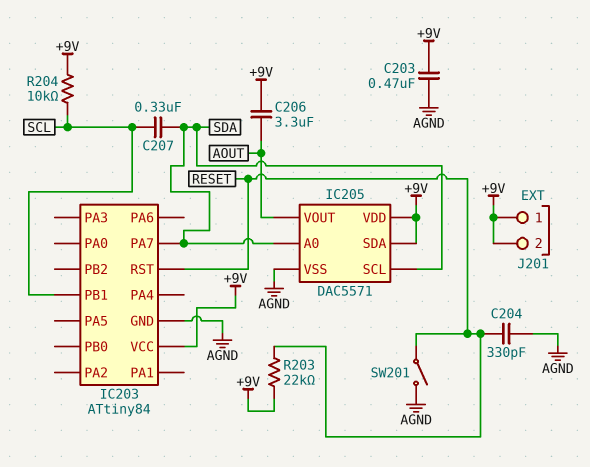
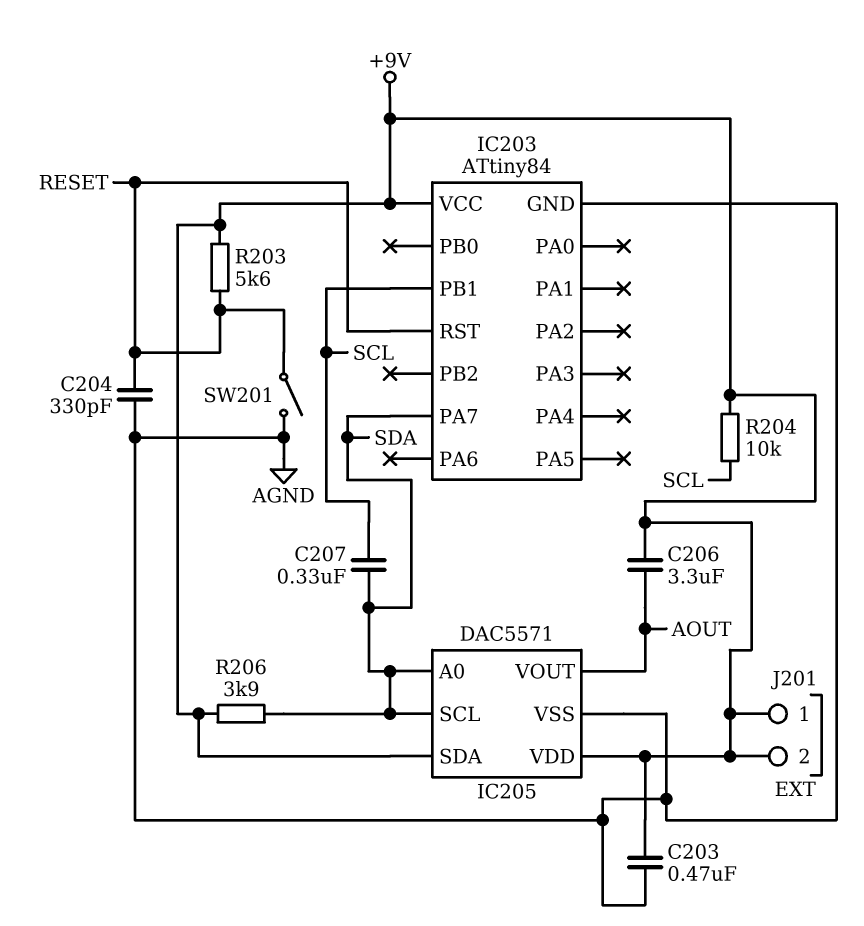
R203: 22k (+9V, RESET) -> 5.6k (+9V, RESET)
R206: none -> 3.9k (+9V, SDA)

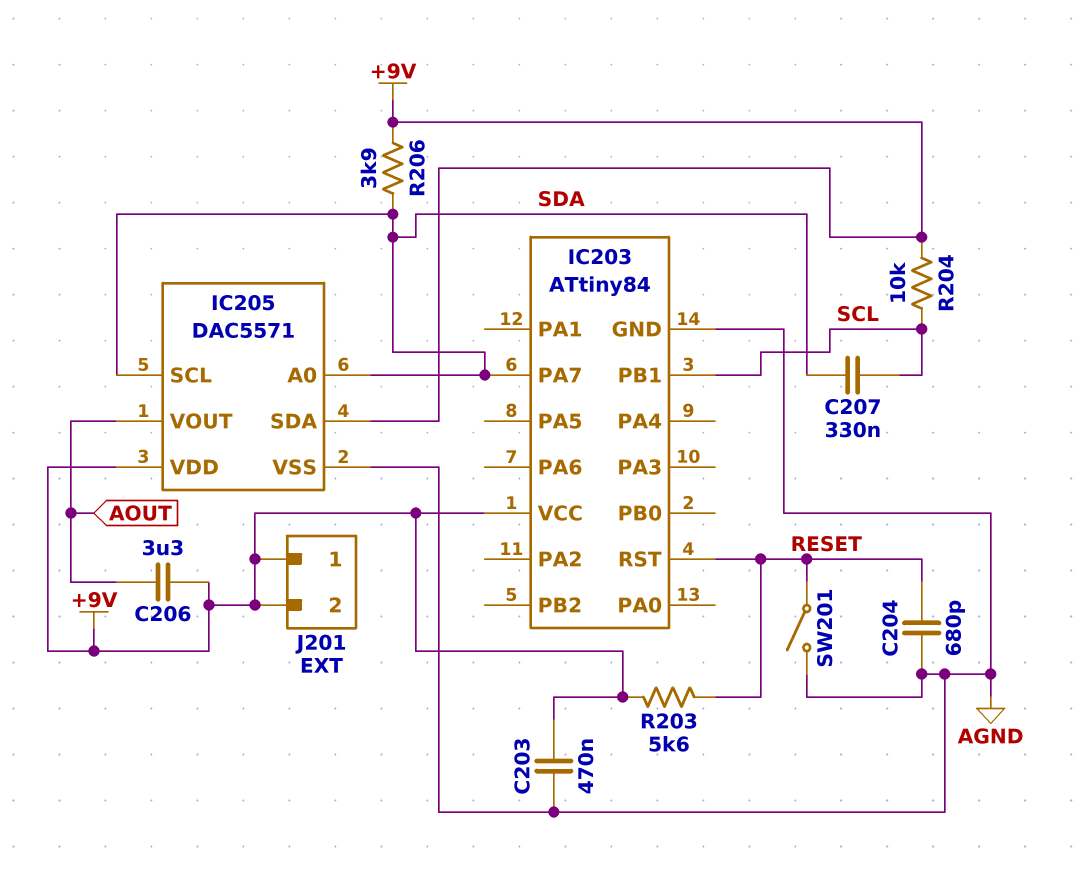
C204: 330pF (AGND, RESET) -> 680pF (AGND, RESET)

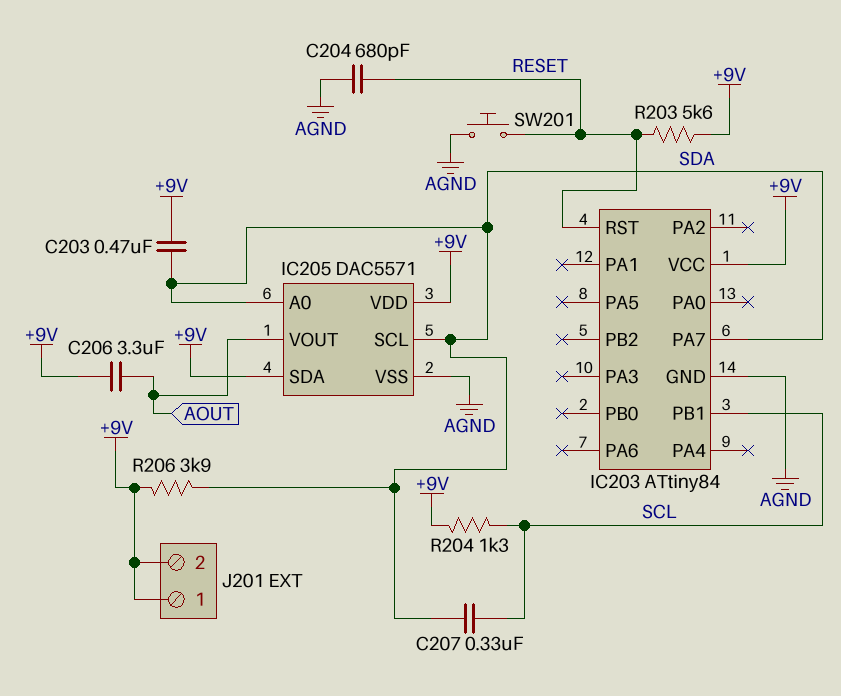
C203: 470nF (+9V, AGND) -> 470nF (+9V, SDA)
R204: 10k (+9V, SCL) -> 1.3k (+9V, SCL)
SW201: switch (AGND, RESET) -> button (AGND, RESET)

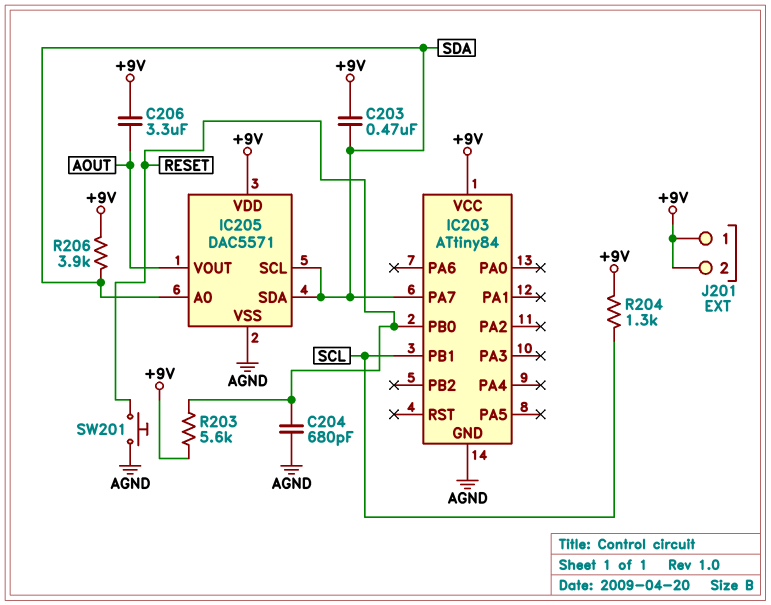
C207: 330nF (SCL, SDA) -> none
IC203 pin PB0: none -> RESET
IC203 pin RST: RESET -> none
IC205 pin SDA: +9V -> SDA

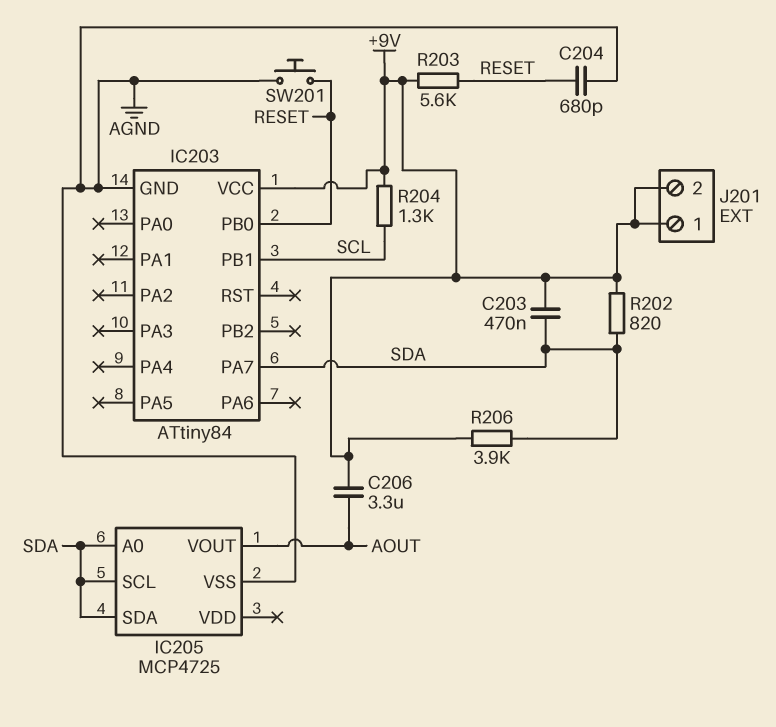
IC205: DAC5571 -> MCP4725
IC205 pin VDD: +9V -> none
R202: none -> 820 (+9V, SDA)

